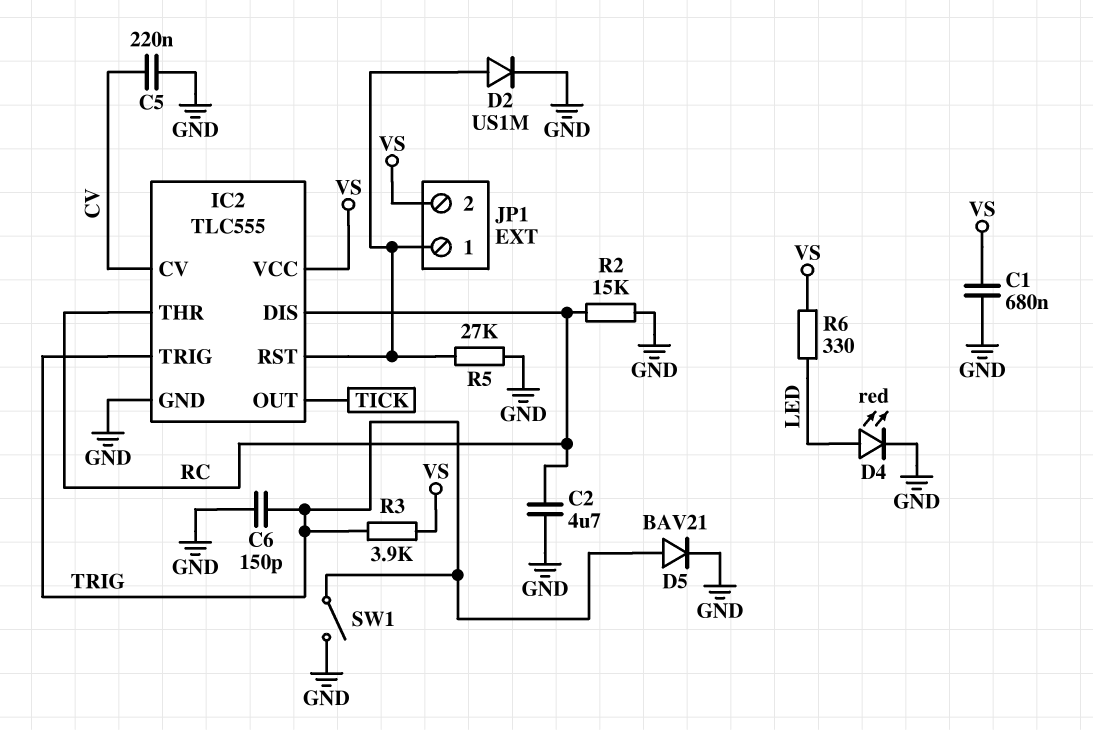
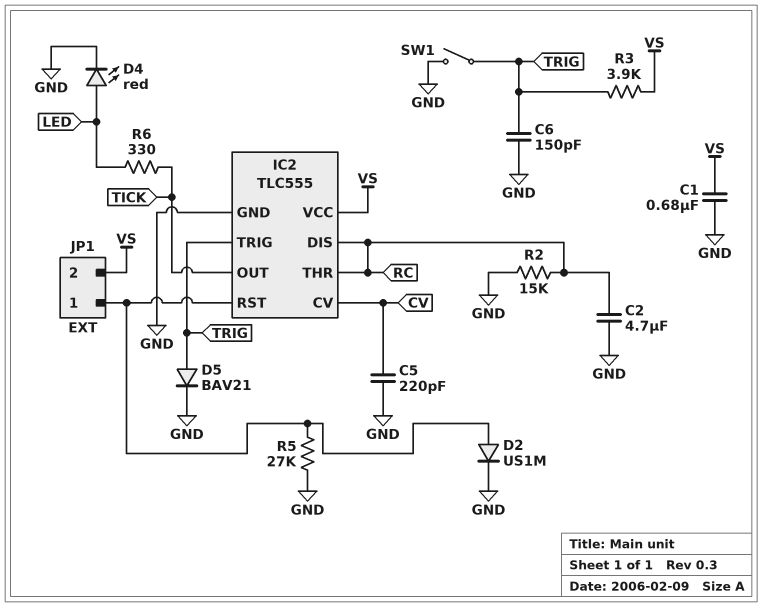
C5: 220nF (CV, GND) -> 220pF (CV, GND)
R6: 330 (LED, VS) -> 330 (LED, TICK)

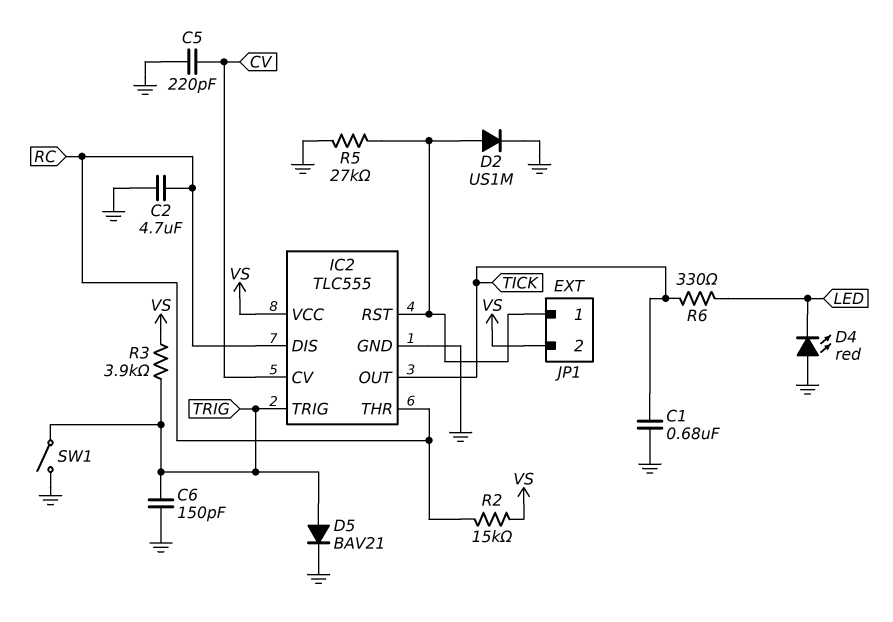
C1: 680nF (GND, VS) -> 680nF (GND, TICK)
D4: LED red (A LED, K GND) -> LED red (A GND, K LED)
R2: 15k (GND, RC) -> 15k (RC, VS)

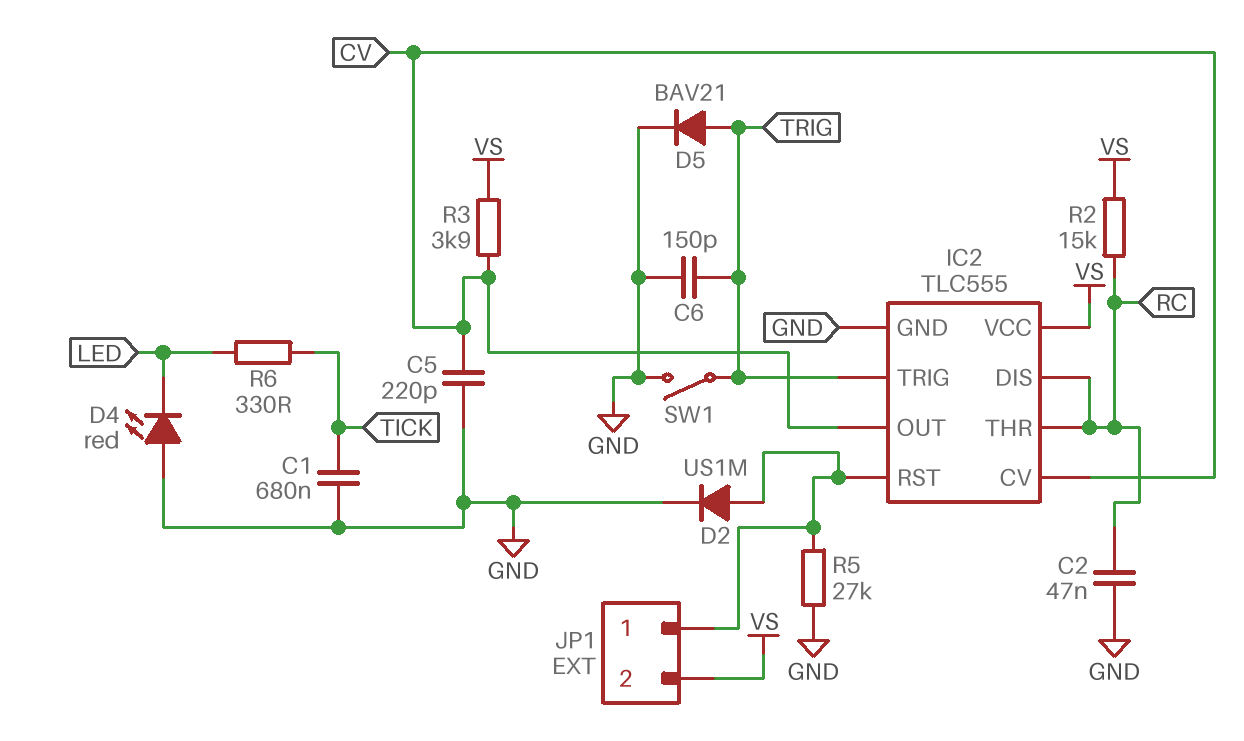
C2: 4.7uF (GND, RC) -> 47nF (GND, RC)
IC2 pin OUT: TICK -> CV
R3: 3.9k (TRIG, VS) -> 3.9k (CV, VS)

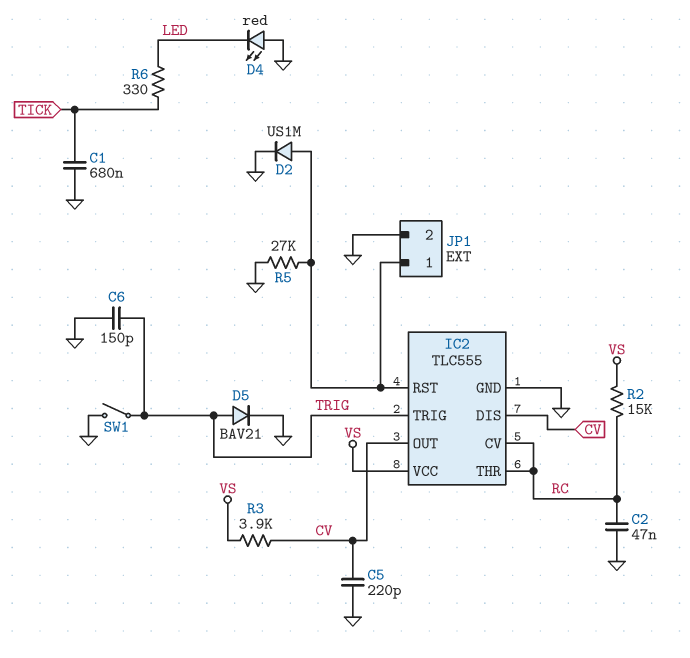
IC2 pin CV: CV -> RC
IC2 pin DIS: RC -> CV
JP1 pin 2: VS -> GND

